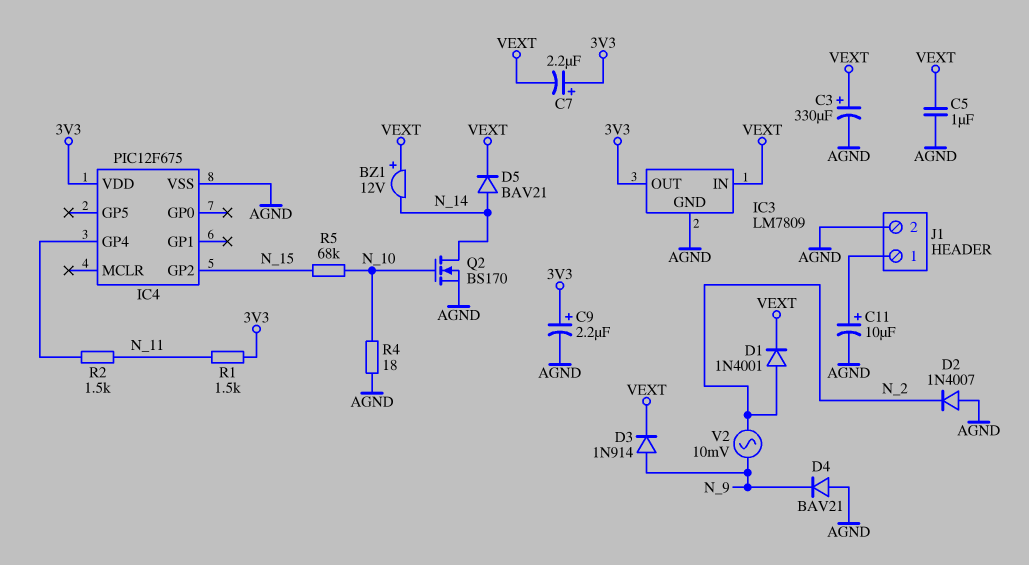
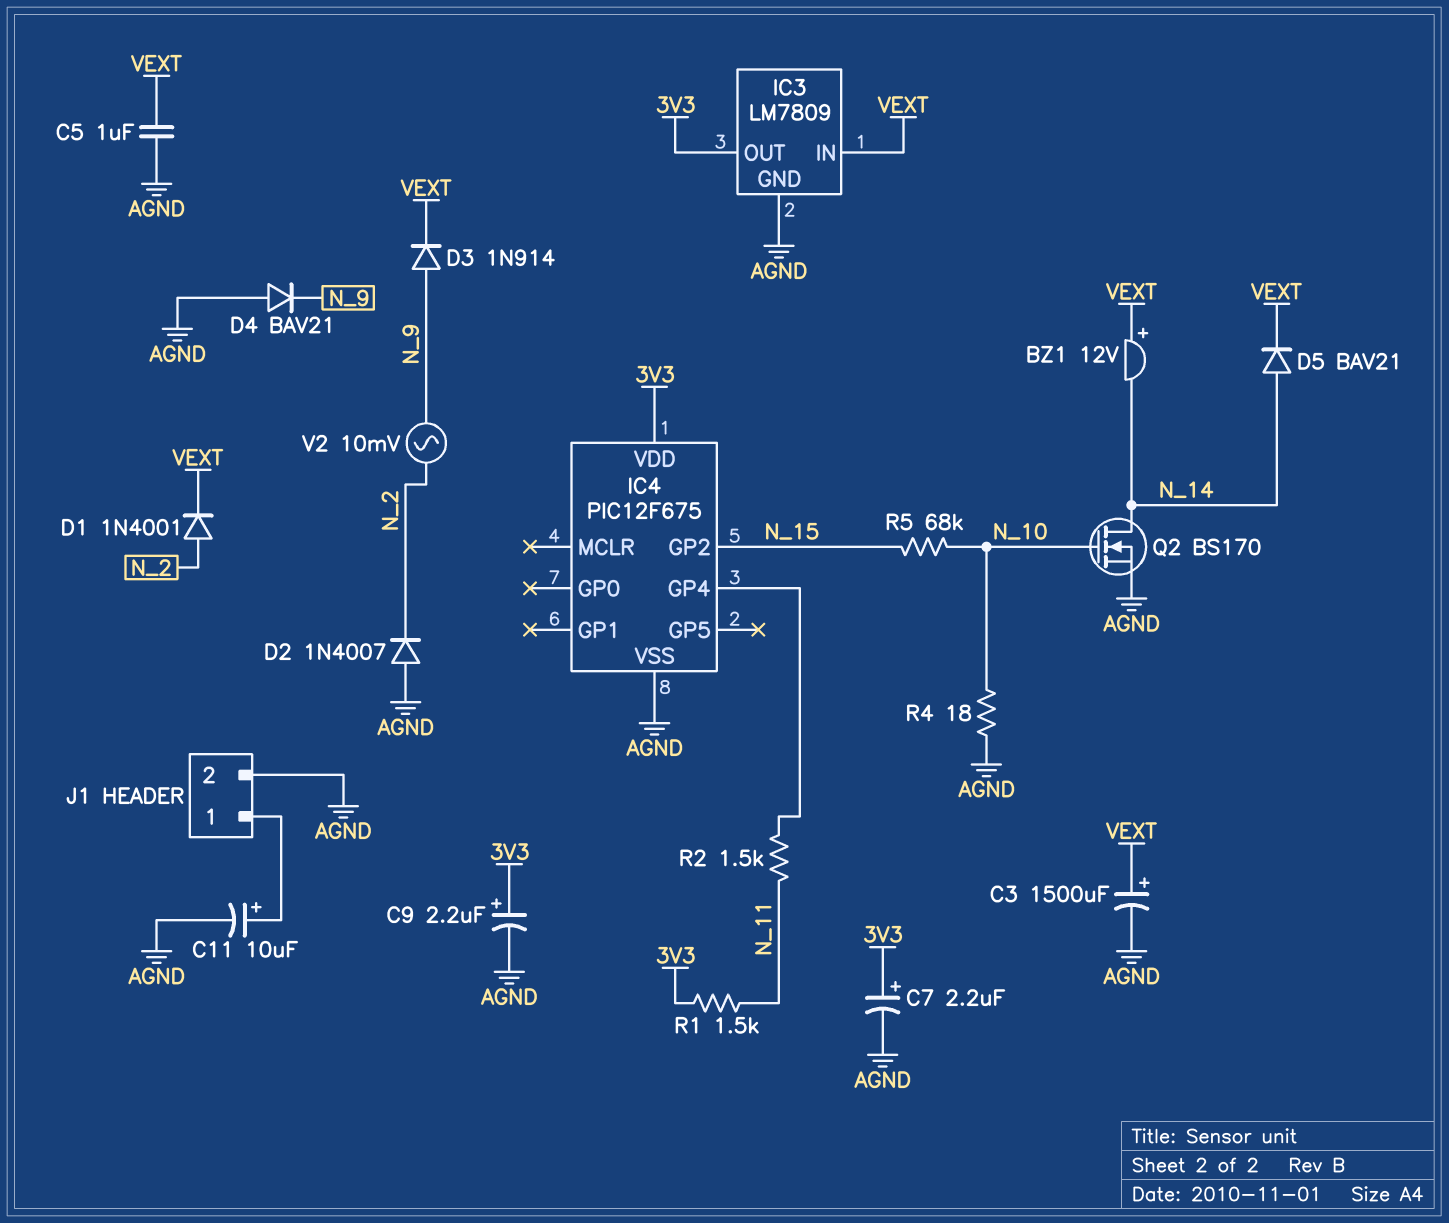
C3: 330uF (plus VEXT, minus AGND) -> 1500uF (plus VEXT, minus AGND)
C7: 2.2uF (plus 3V3, minus VEXT) -> 2.2uF (plus 3V3, minus AGND)

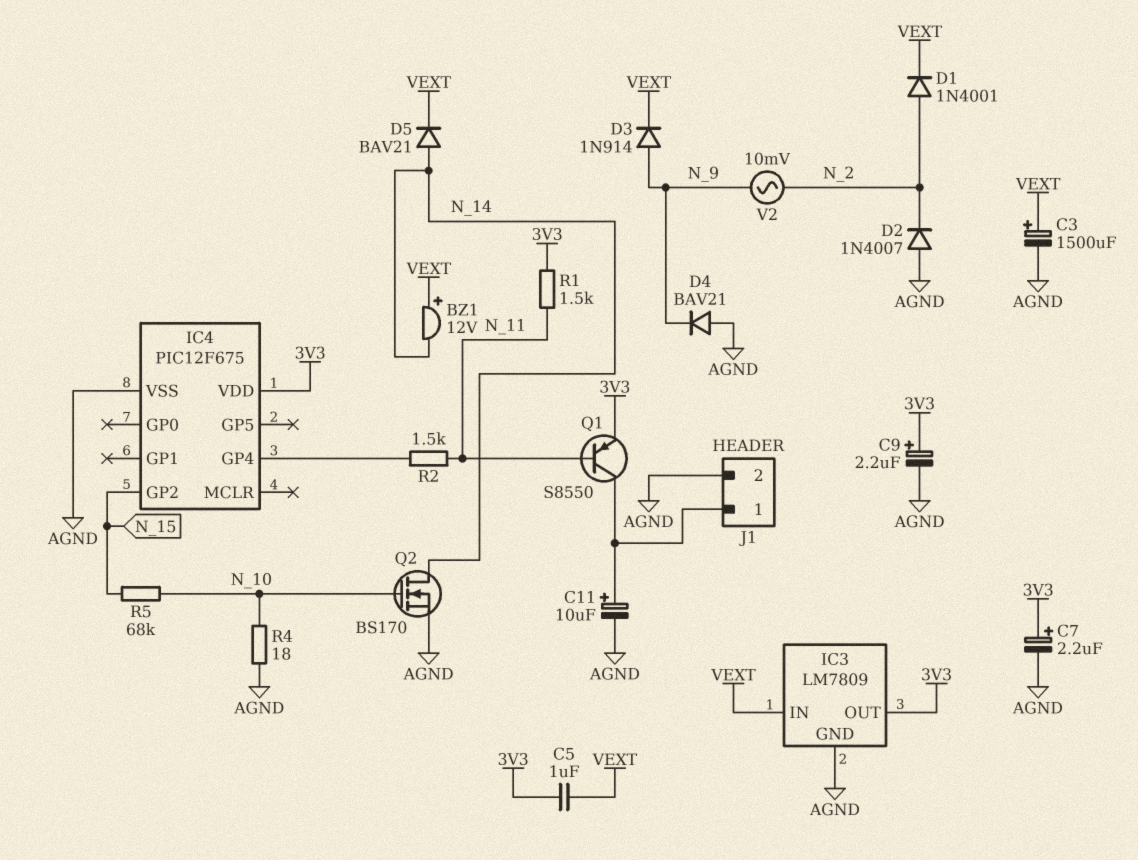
C5: 1uF (AGND, VEXT) -> 1uF (3V3, VEXT)
Q1: none -> PNP S8550 (B N_11, C J1/1, E 3V3)

